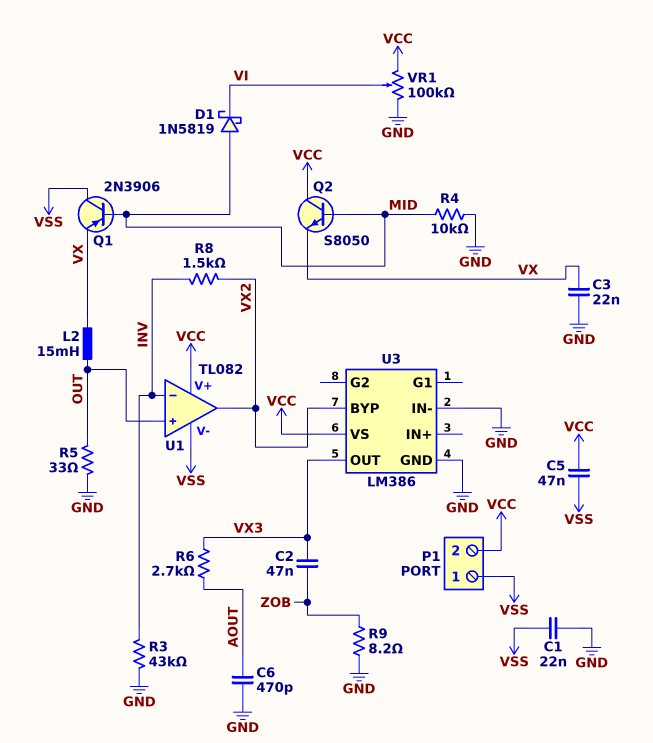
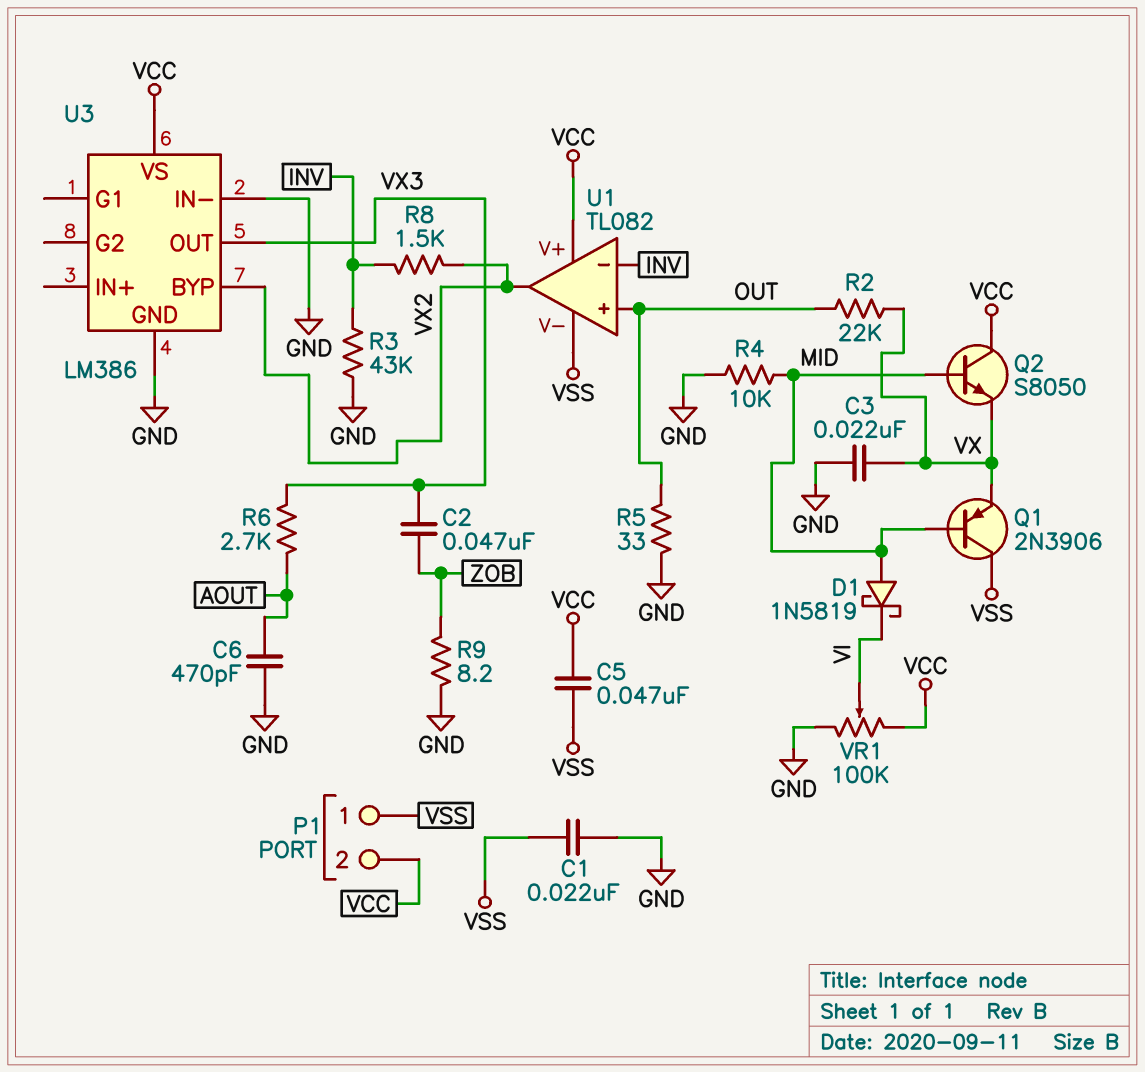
L2: 15mH (OUT, VX) -> none
R2: none -> 22k (OUT, VX)

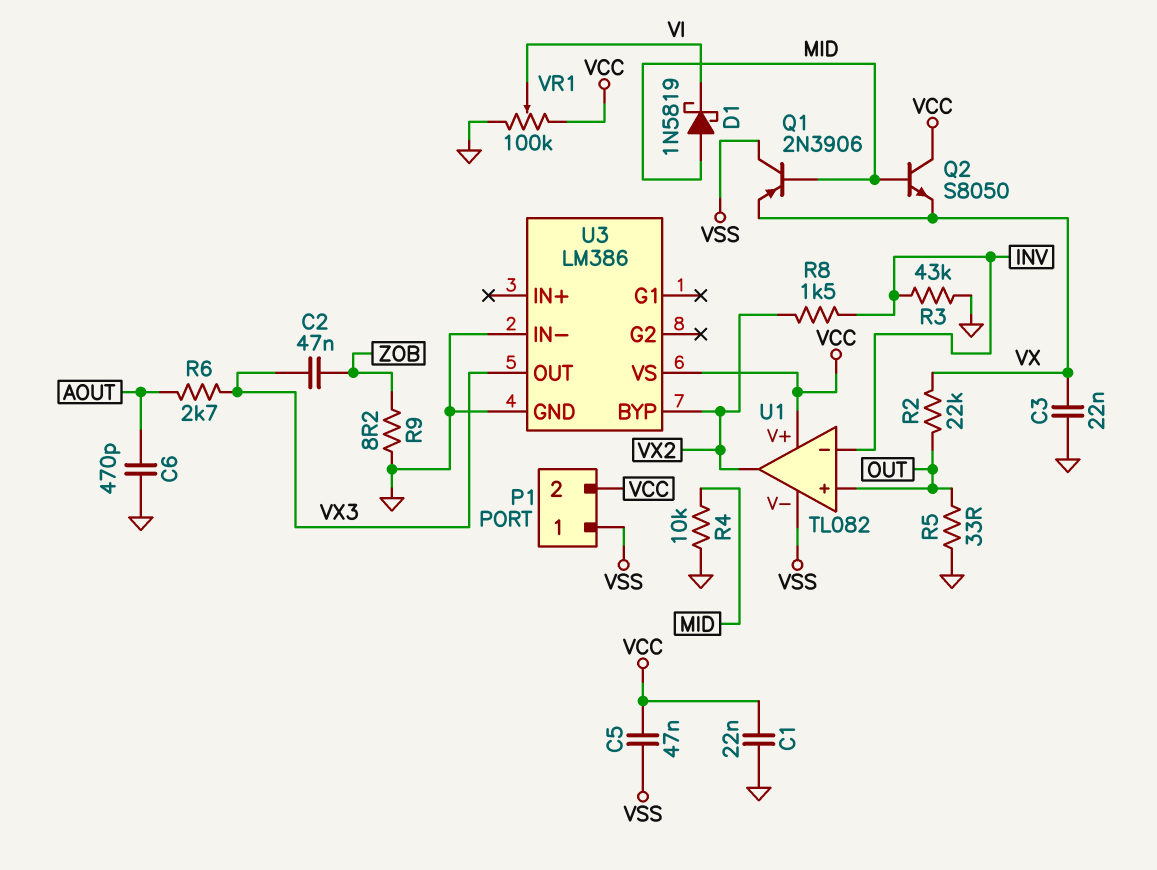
C1: 22nF (GND, VSS) -> 22nF (GND, VCC)

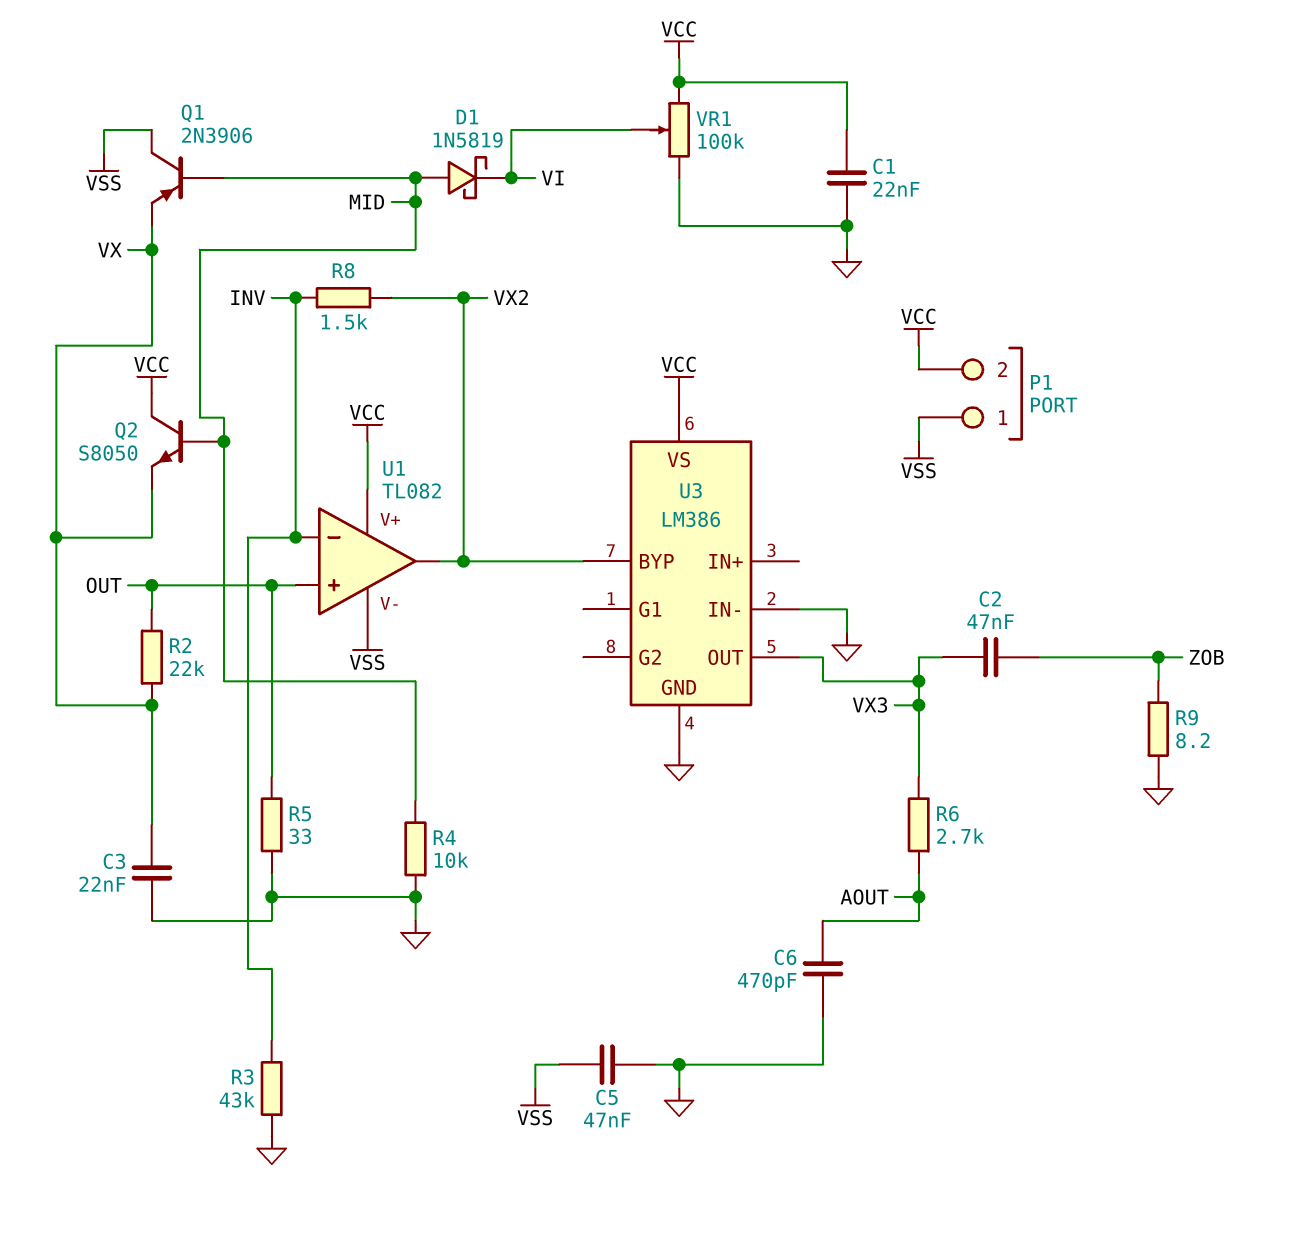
C5: 47nF (VCC, VSS) -> 47nF (GND, VSS)

